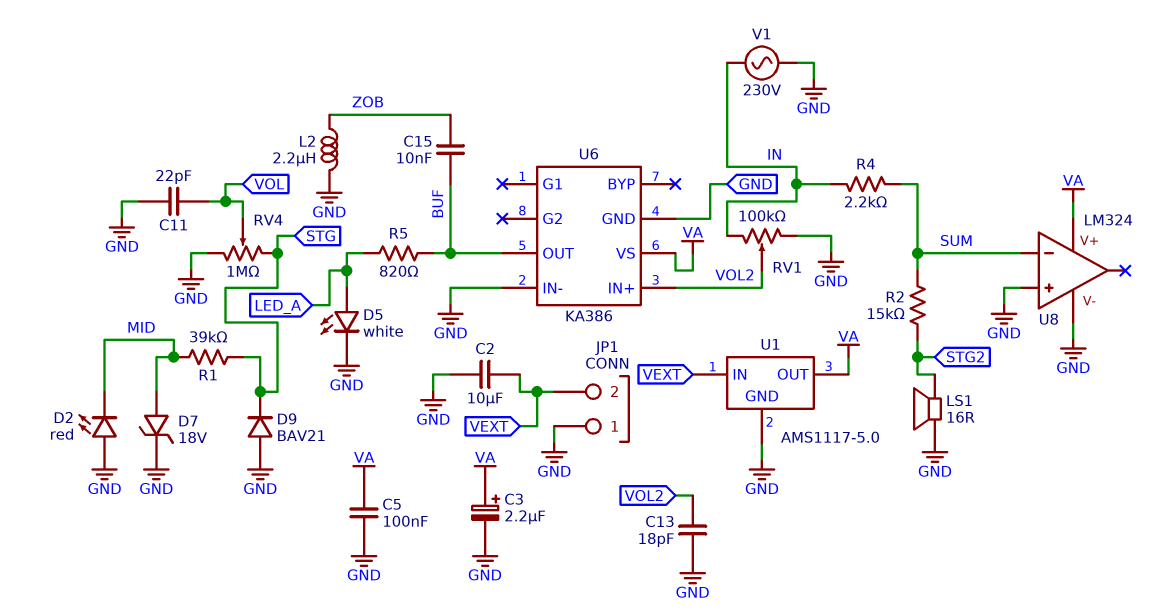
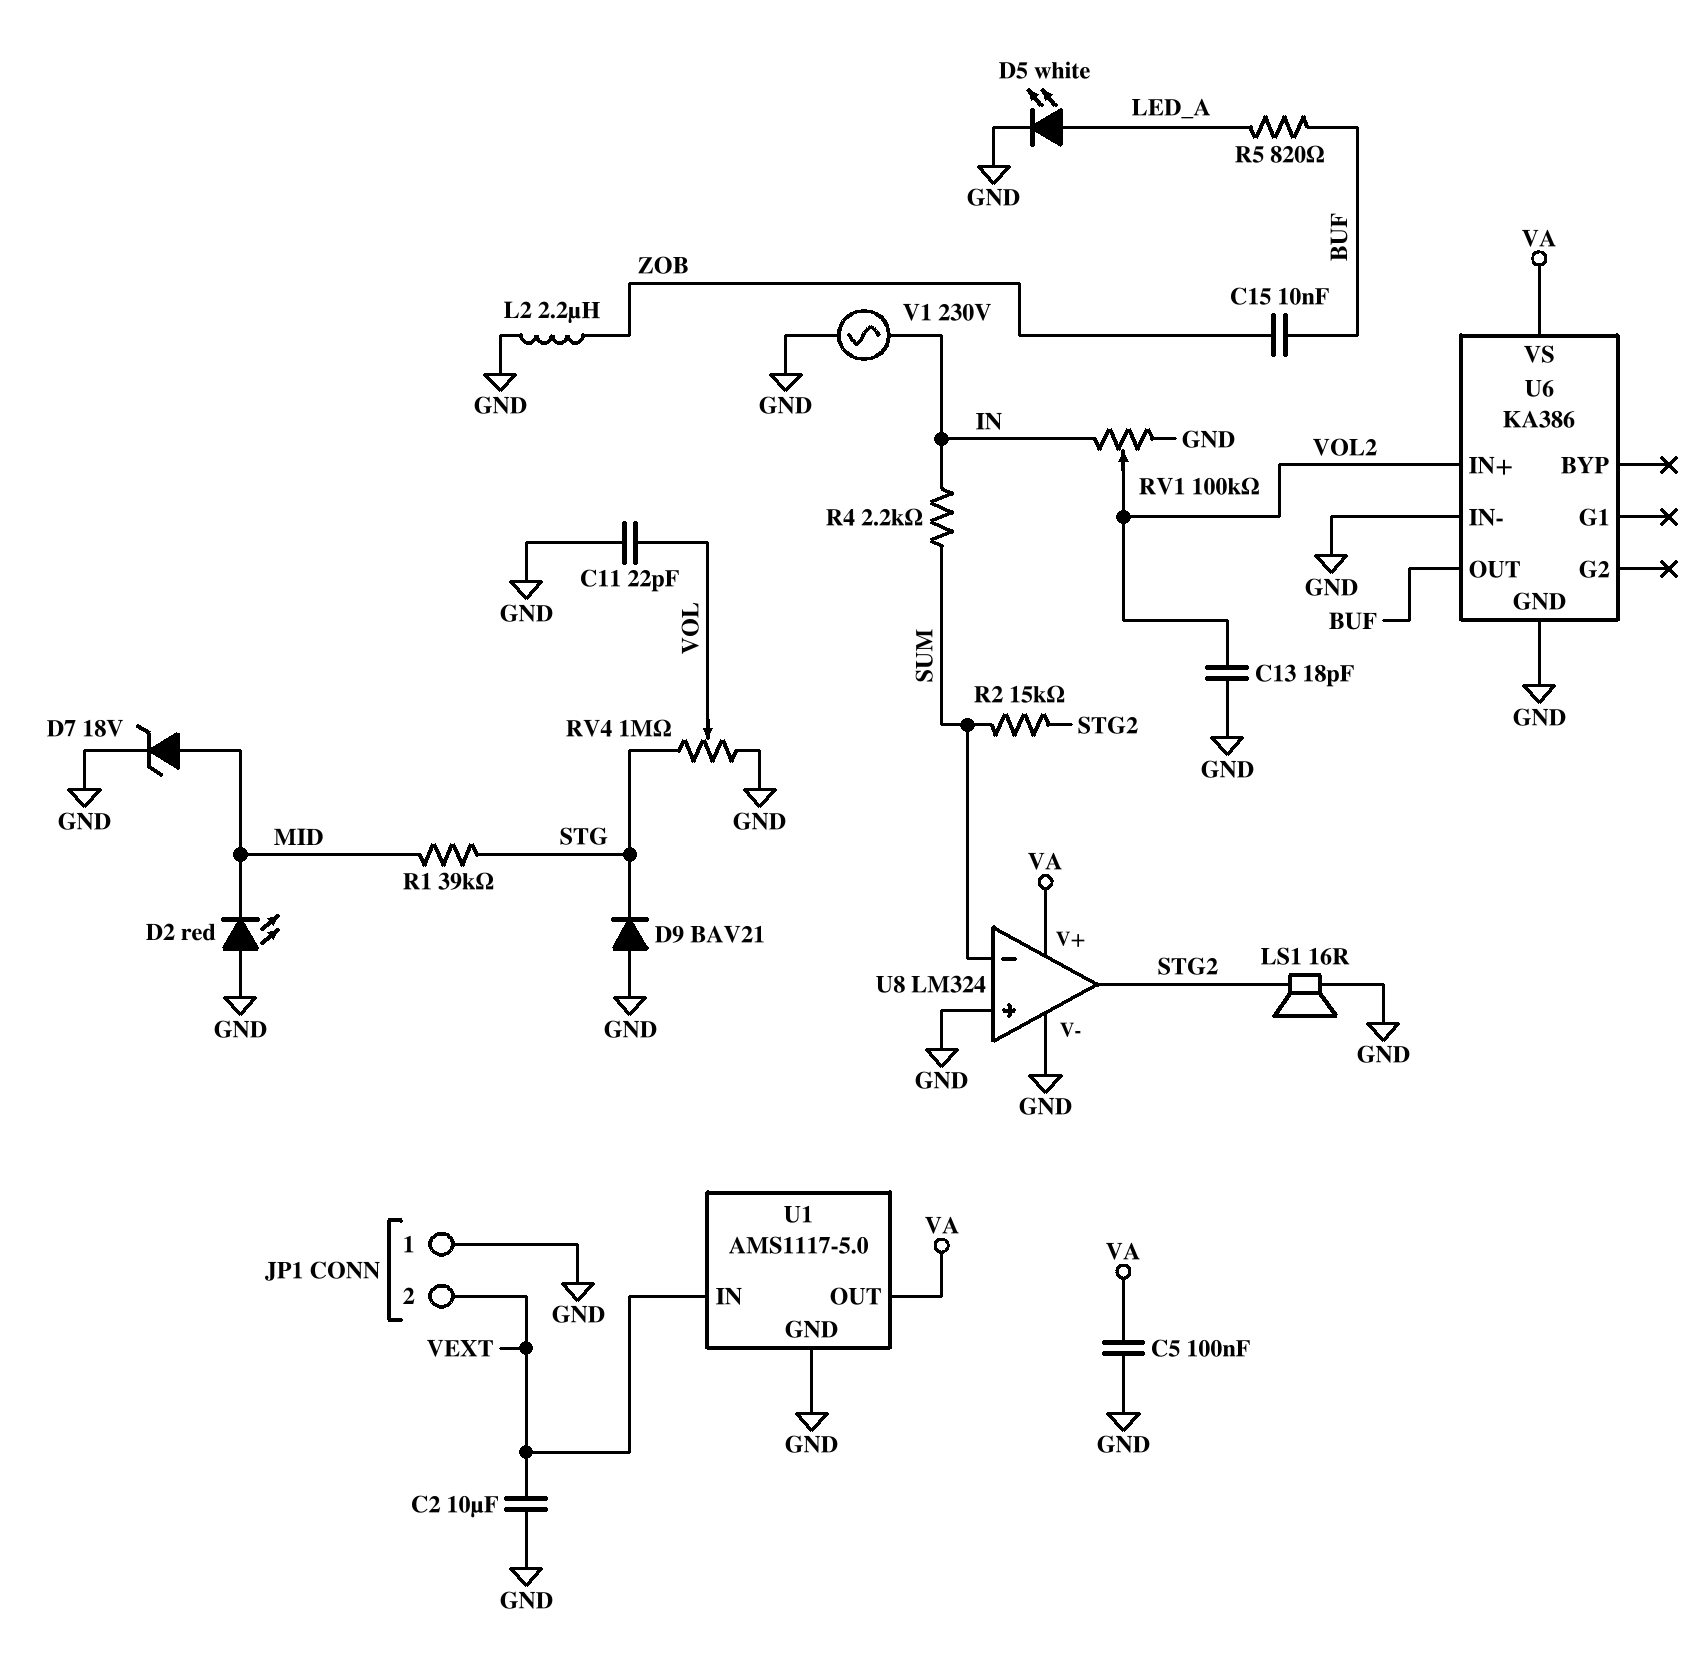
C3: 2.2uF (plus VA, minus GND) -> none
U8 pin out: none -> STG2

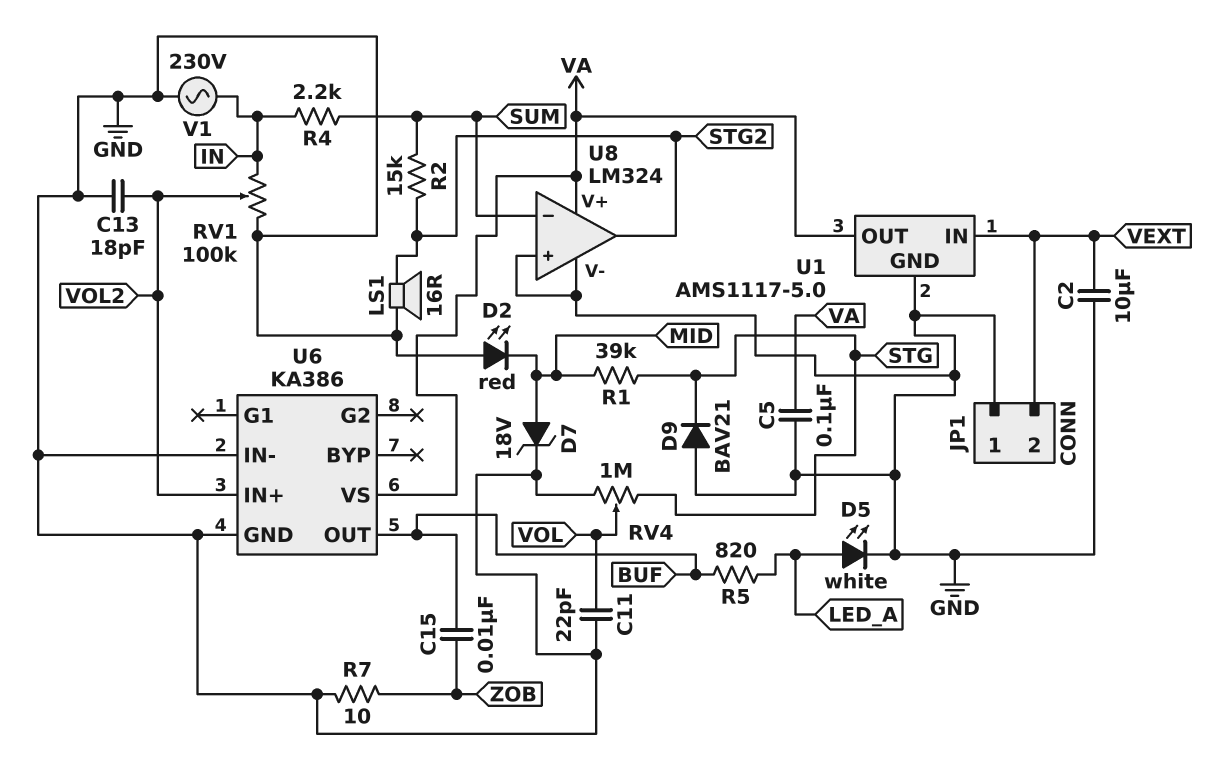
L2: 2.2uH (GND, ZOB) -> none
R7: none -> 10 (GND, ZOB)

